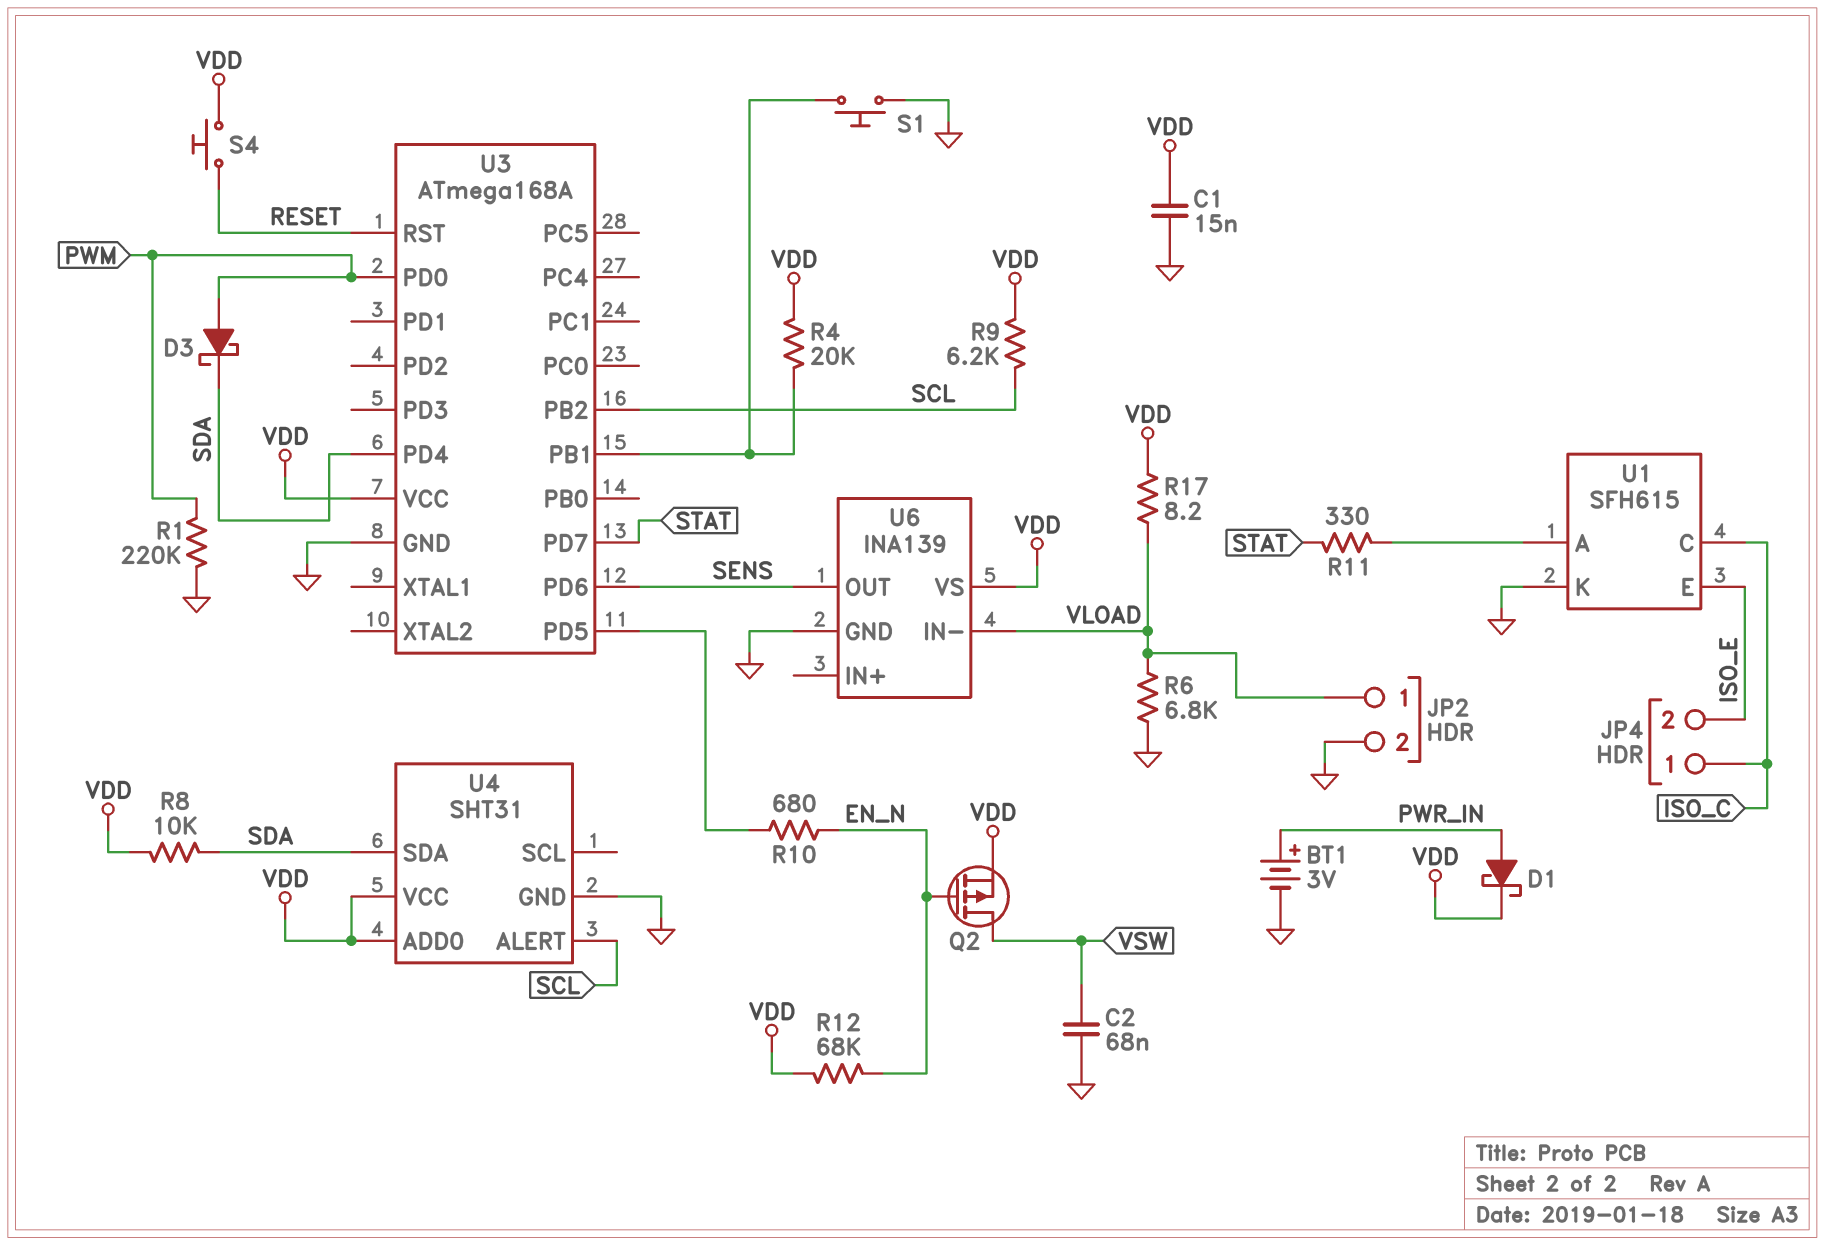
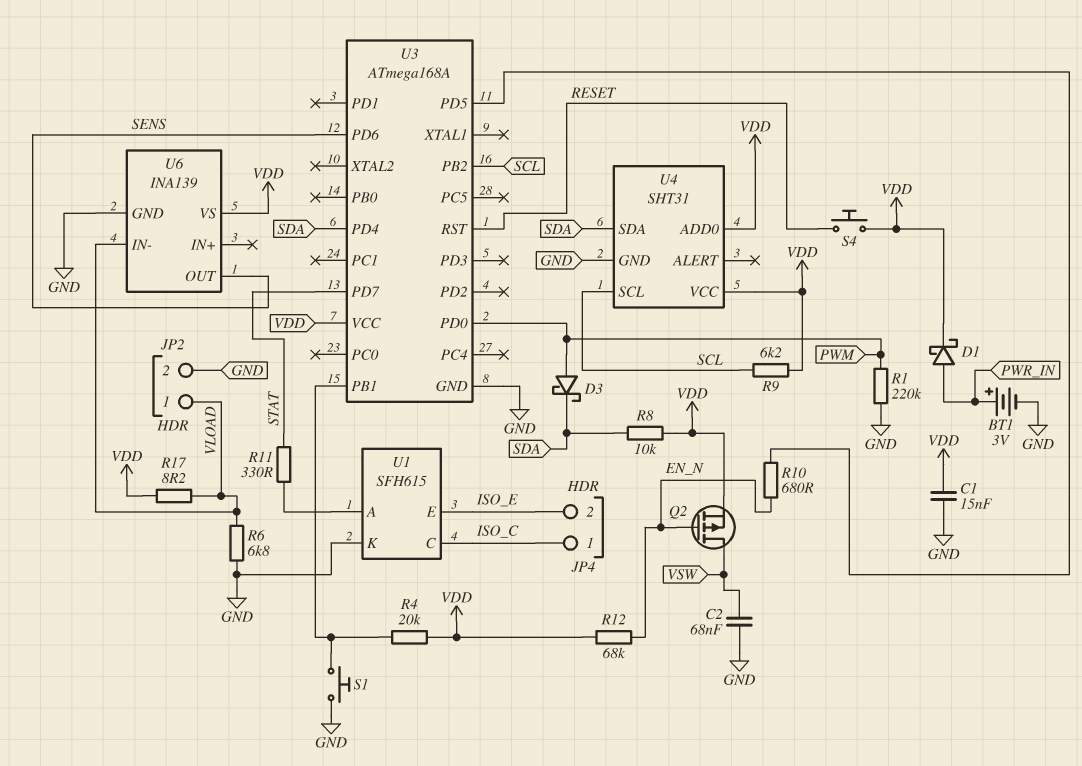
U4 pin ALERT: SCL -> none
U4 pin SCL: none -> SCL

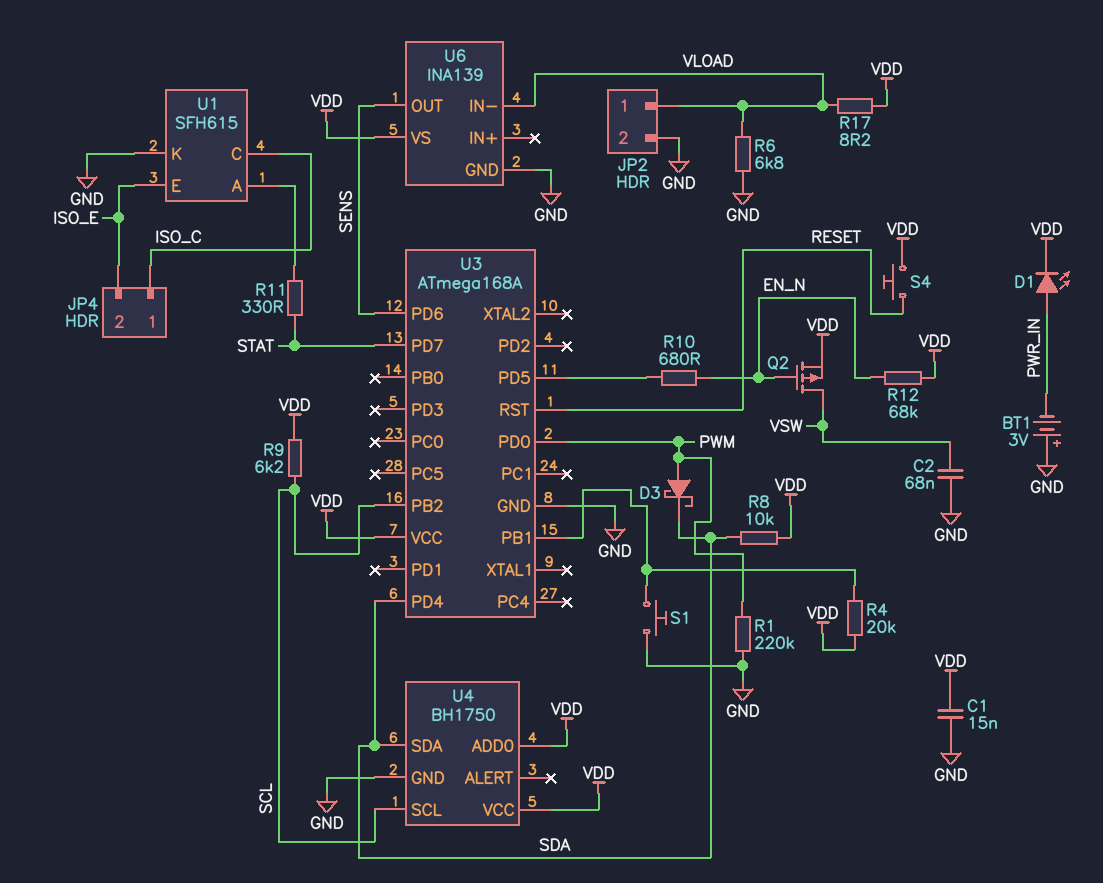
BT1: 3V (plus PWR_IN, minus GND) -> 3V (plus GND, minus PWR_IN)
D1: schottky (A PWR_IN, K VDD) -> LED (A PWR_IN, K VDD)
U4: SHT31 -> BH1750

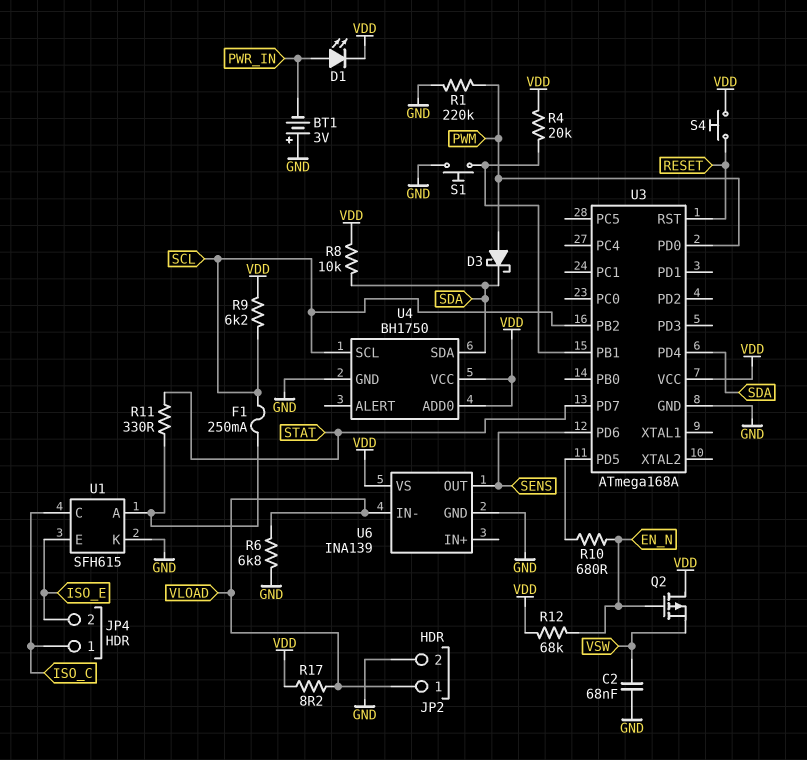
C1: 15nF (GND, VDD) -> none
F1: none -> 250mA (SCL, U1/A)
Q2: PMOS (G EN_N, D VSW, S VDD) -> PMOS (G EN_N, D VDD, S VSW)

